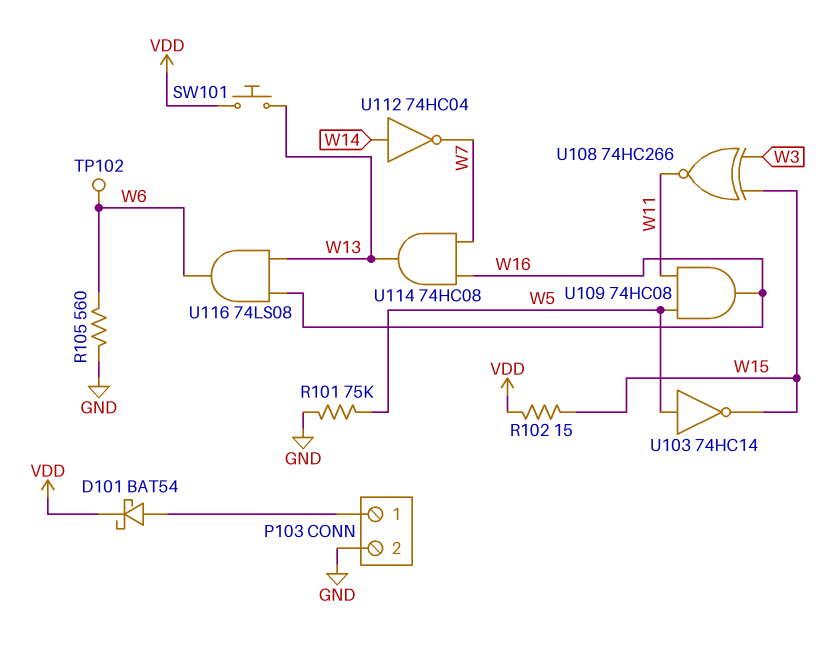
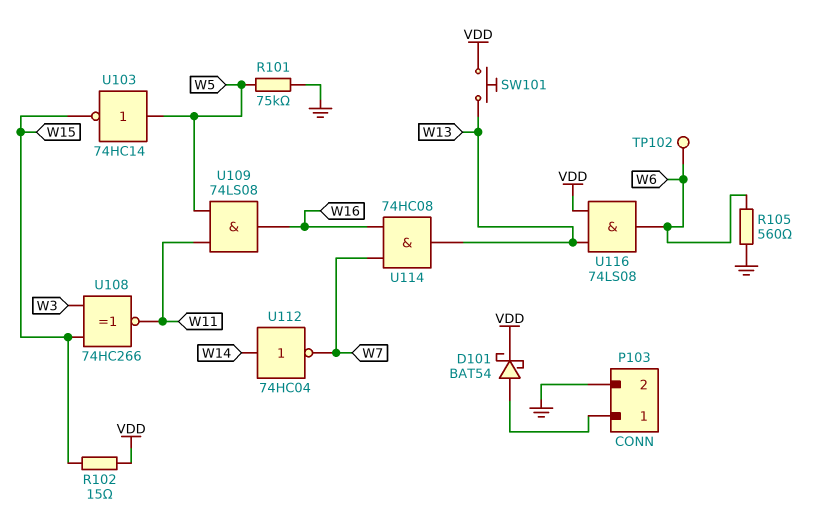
U109: AND 74HC08 (in W5, in W11, out W16) -> AND 74LS08 (in W5, in W11, out W16)
U116: AND 74LS08 (in W13, in W16, out W6) -> AND 74LS08 (in VDD, in W13, out W6)

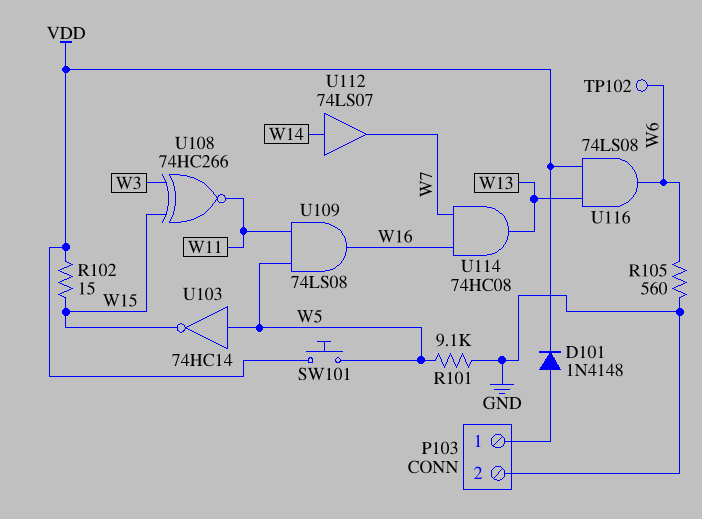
D101: schottky BAT54 (A P103/1, K VDD) -> diode 1N4148 (A P103/1, K VDD)
R101: 75k (GND, W5) -> 9.1k (GND, W5)
SW101: button (VDD, W13) -> button (VDD, W5)
U112: NOT 74HC04 (in W14, out W7) -> buffer 74LS07 (in W14, out W7)

